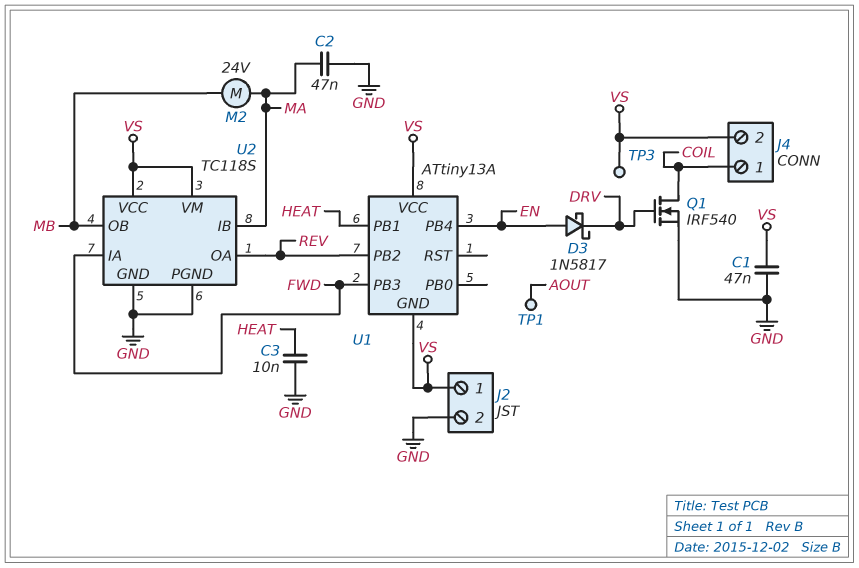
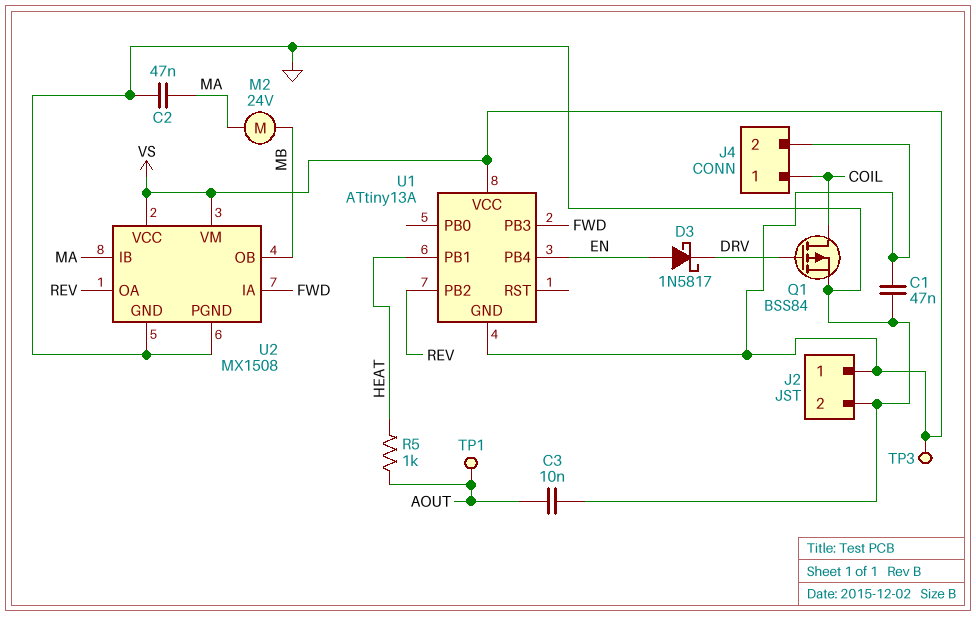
C3: 10nF (GND, HEAT) -> 10nF (AOUT, GND)
Q1: NMOS IRF540 (G DRV, D COIL, S GND) -> PMOS BSS84 (G DRV, D COIL, S GND)
R5: none -> 1k (AOUT, HEAT)
U2: TC118S -> MX1508

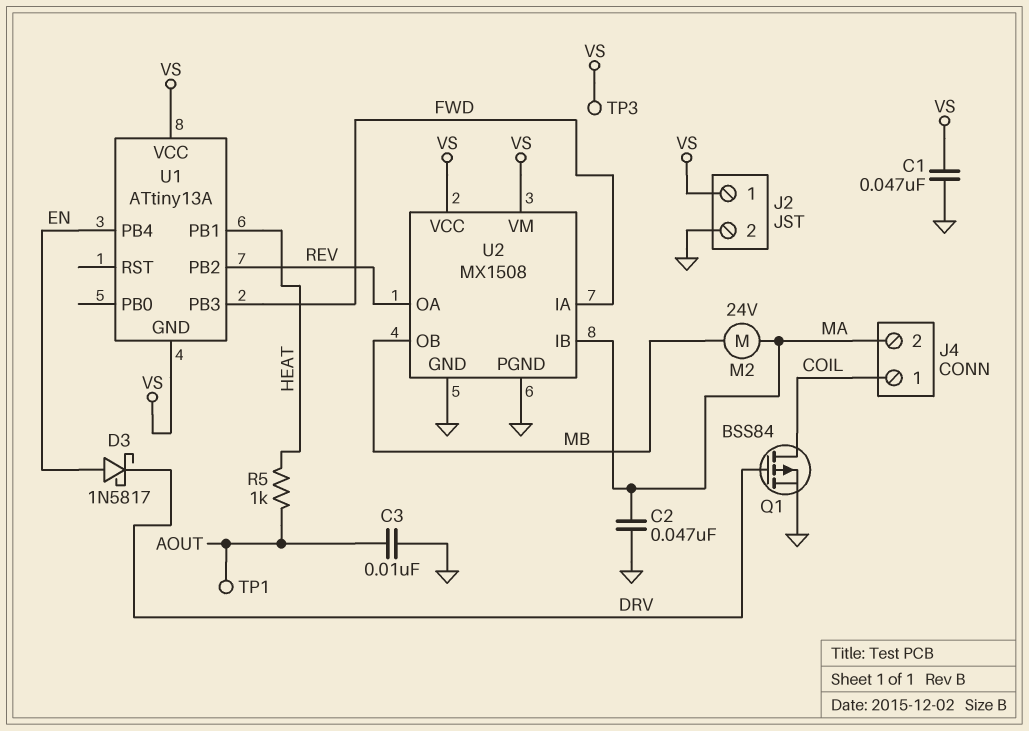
J4 pin 2: VS -> MA

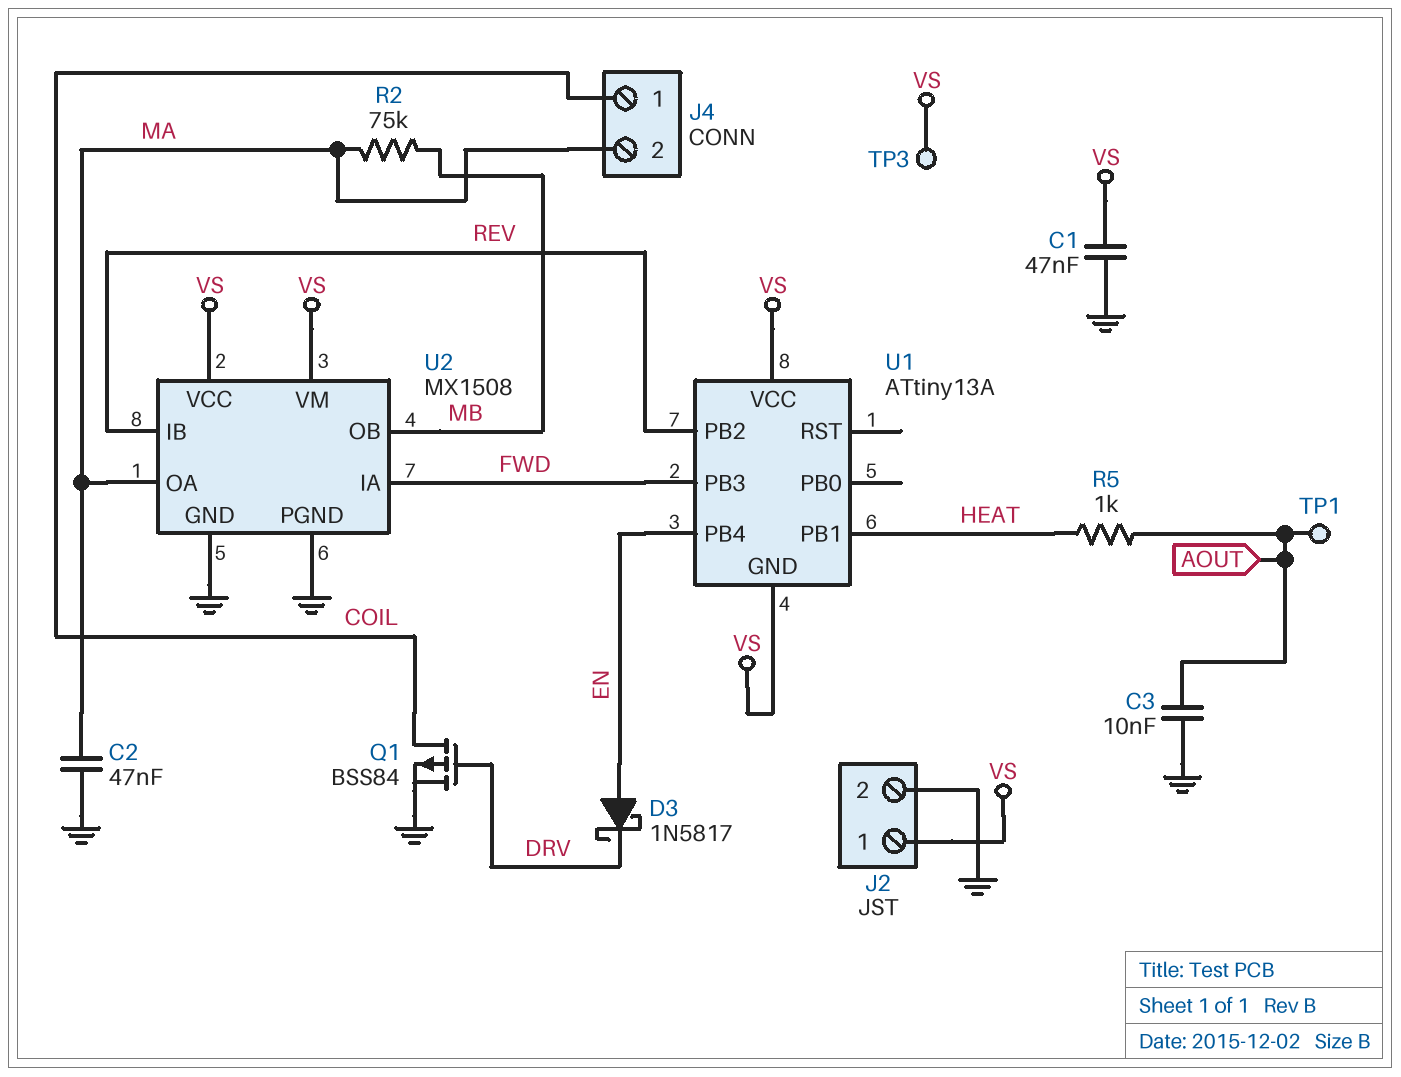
M2: motor 24V (MA, MB) -> none
R2: none -> 75k (MA, MB)
U2 pin IB: MA -> REV
U2 pin OA: REV -> MA

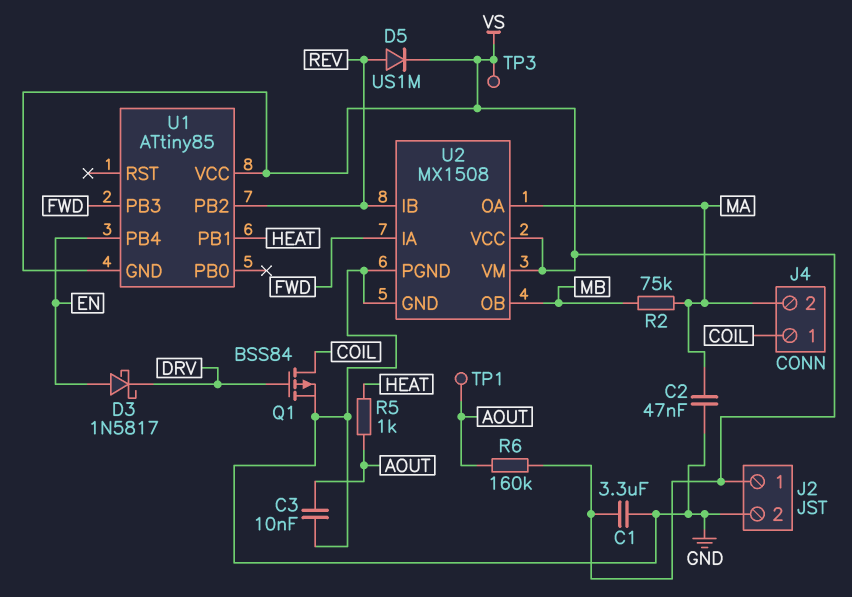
C1: 47nF (GND, VS) -> 3.3uF (GND, VS)
D5: none -> diode US1M (A REV, K VS)
R6: none -> 160k (AOUT, VS)
U1: ATtiny13A -> ATtiny85

